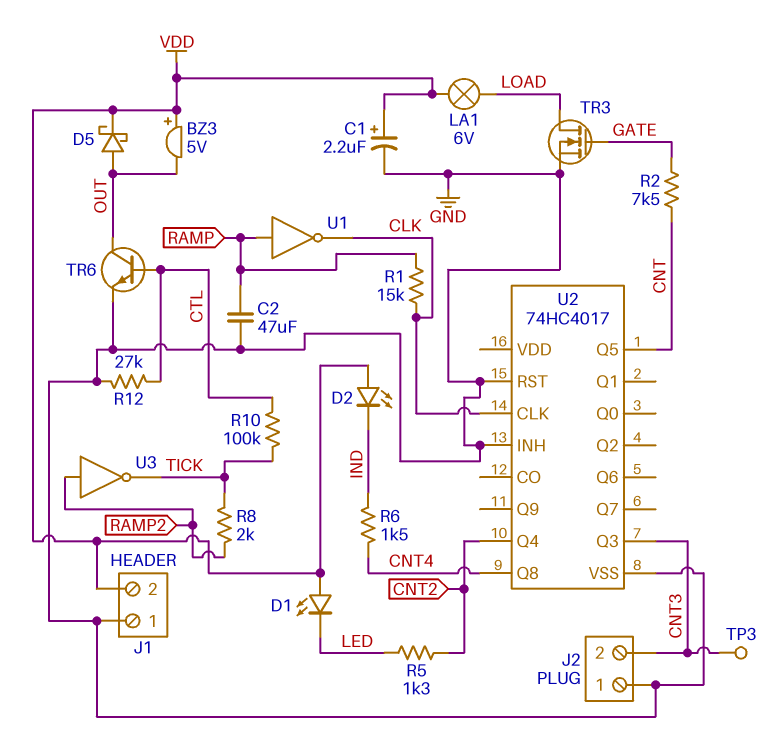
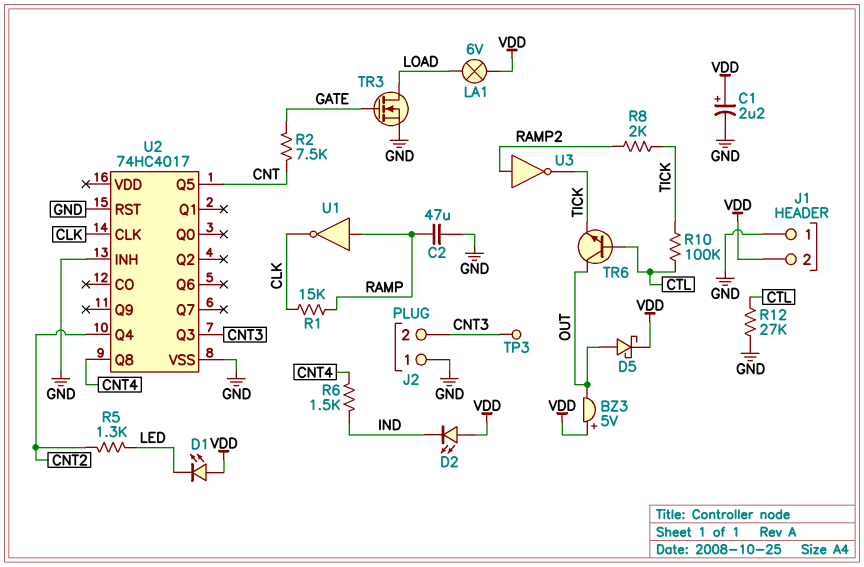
TR6: NPN (B CTL, C OUT, E GND) -> NPN (B CTL, C OUT, E TICK)

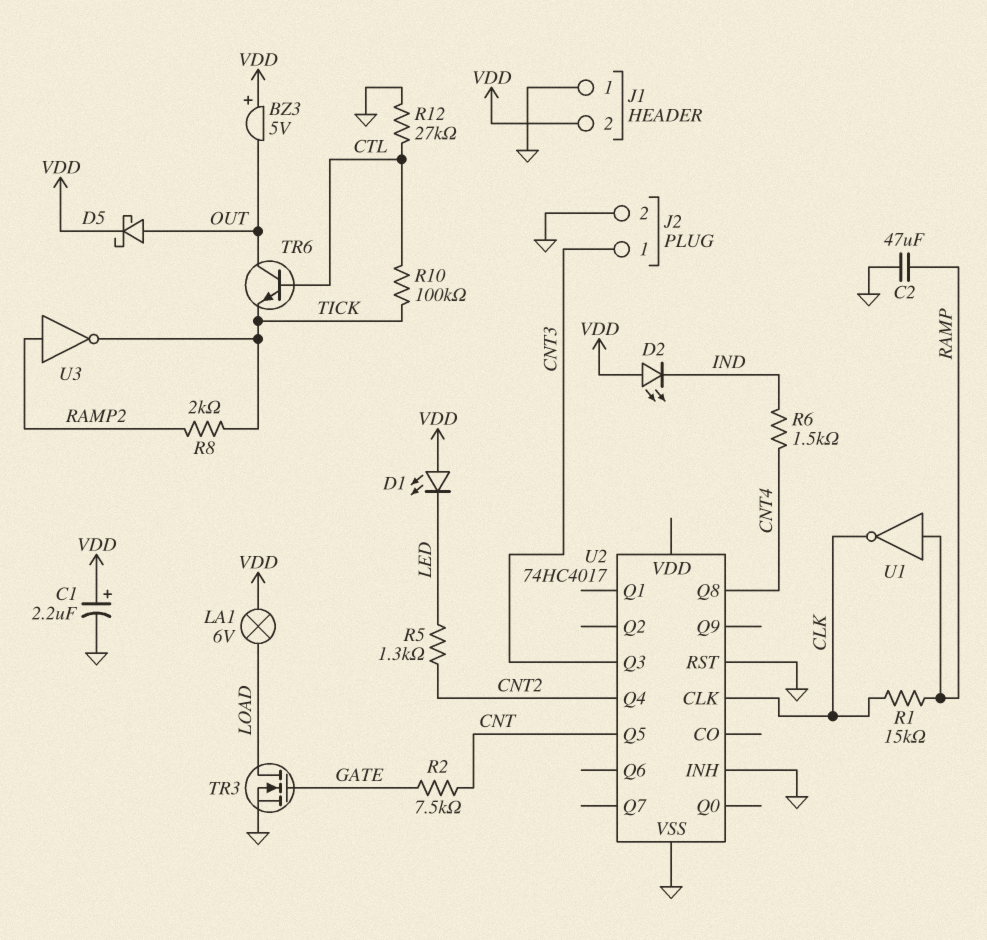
J2 pin 1: GND -> CNT3
J2 pin 2: CNT3 -> GND
TP3: test point (CNT3) -> none

